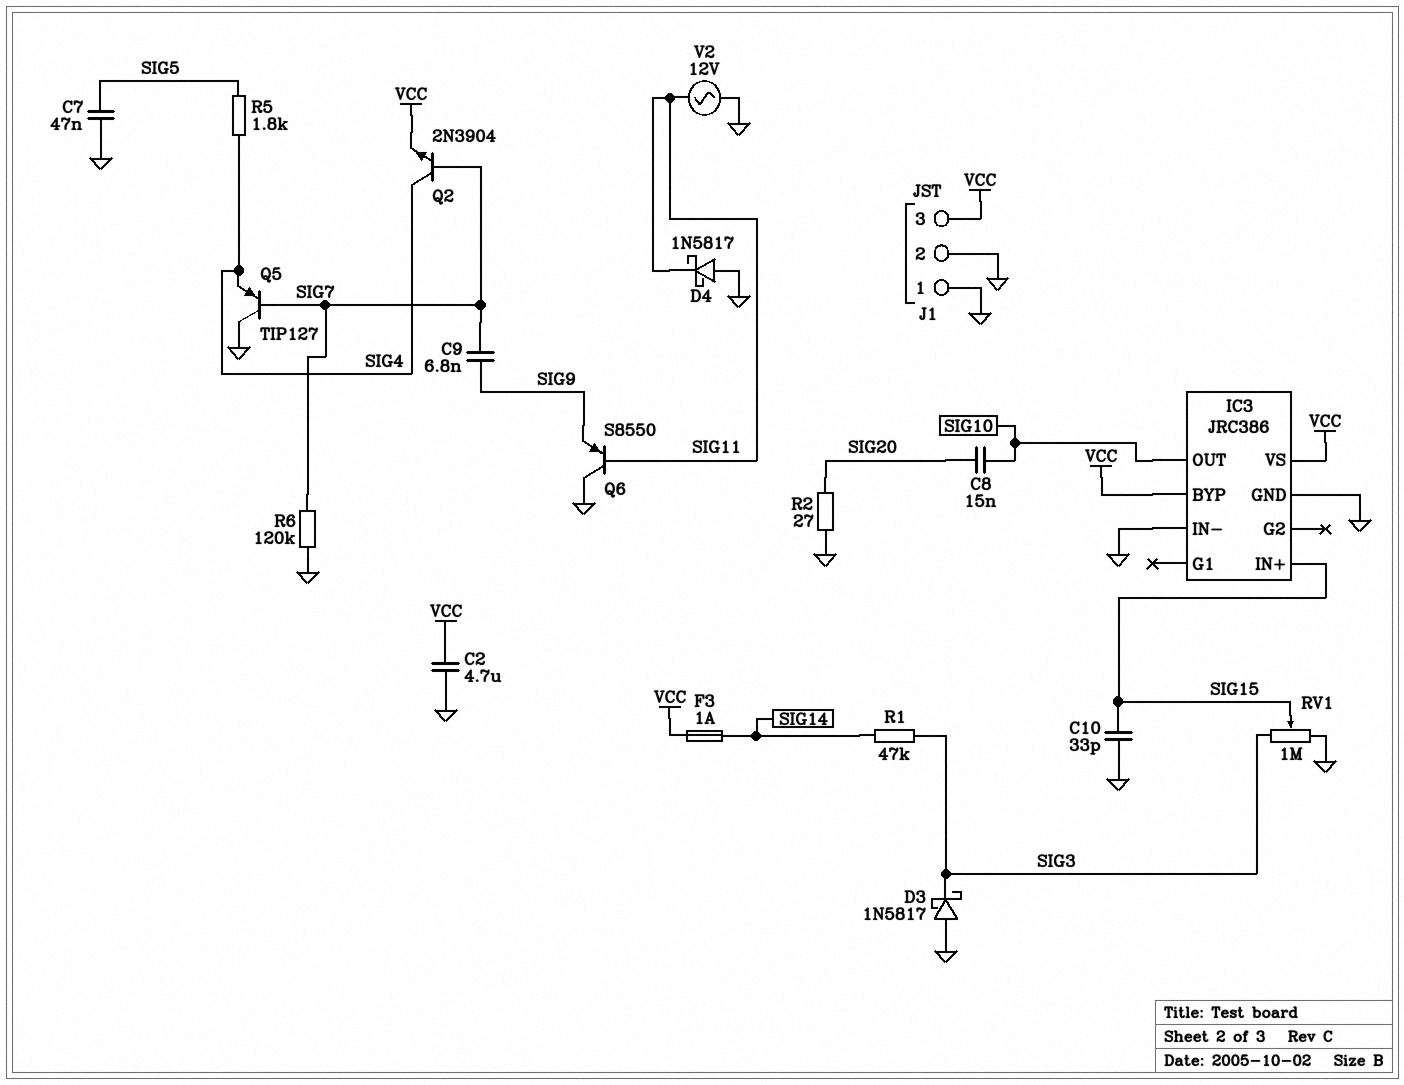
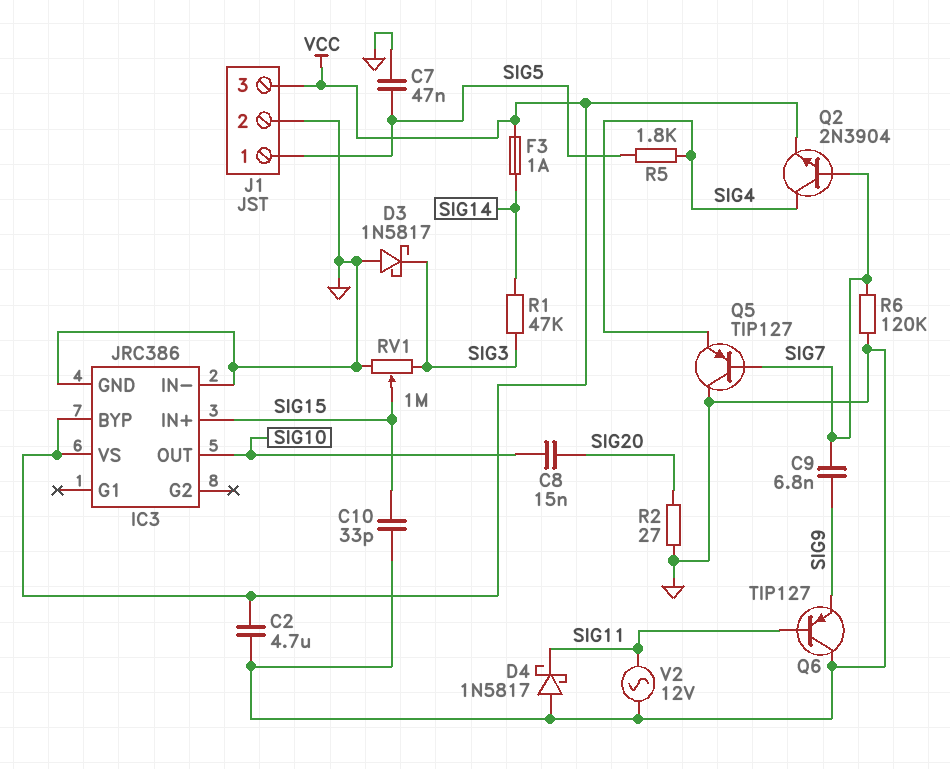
J1 pin 1: GND -> SIG5
Q6: PNP S8550 (B SIG11, C GND, E SIG9) -> PNP TIP127 (B SIG11, C GND, E SIG9)

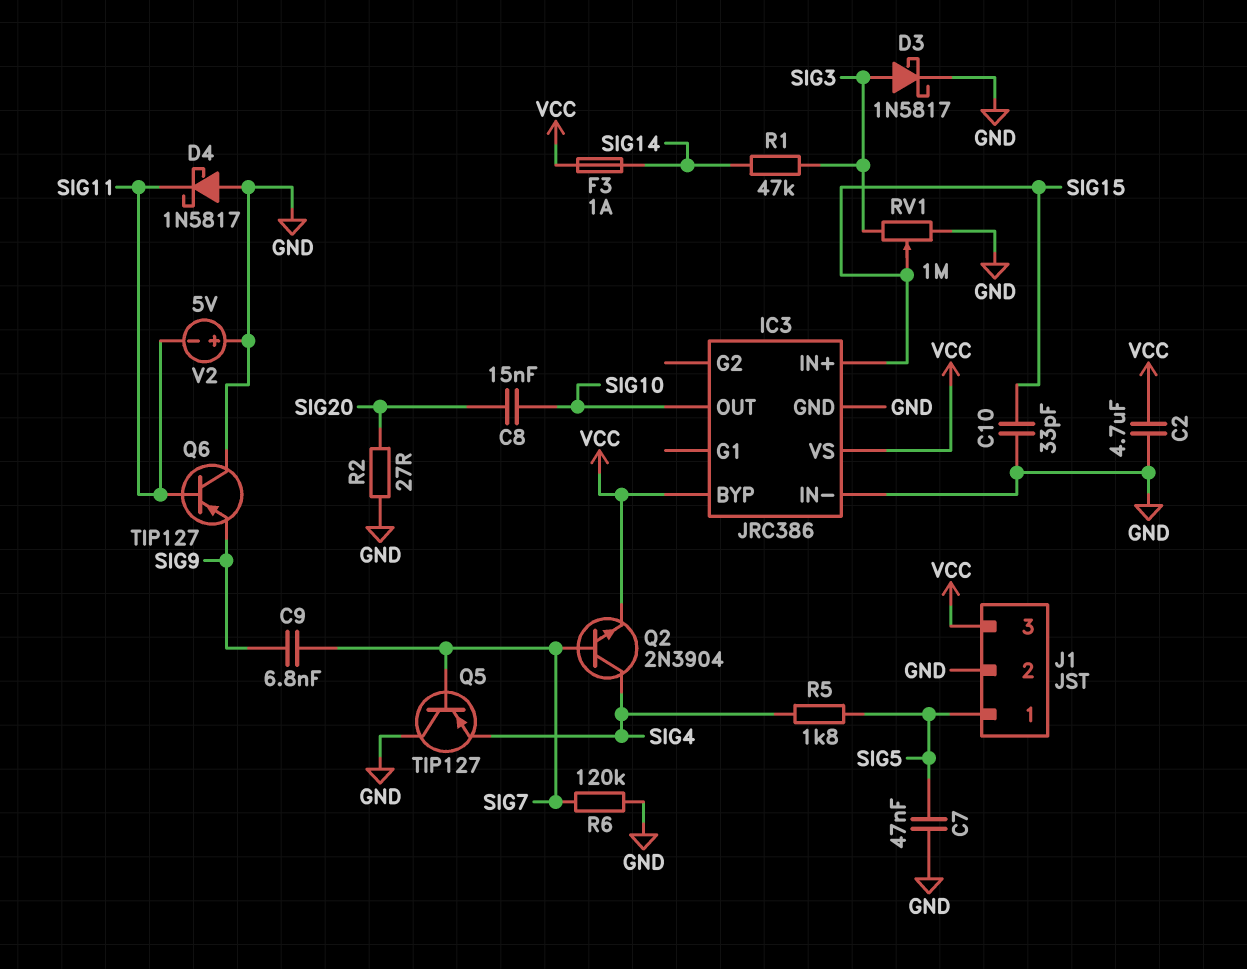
D3: schottky 1N5817 (A GND, K SIG3) -> schottky 1N5817 (A SIG3, K GND)
V2: AC 12V (GND, SIG11) -> 5V (plus GND, minus SIG11)

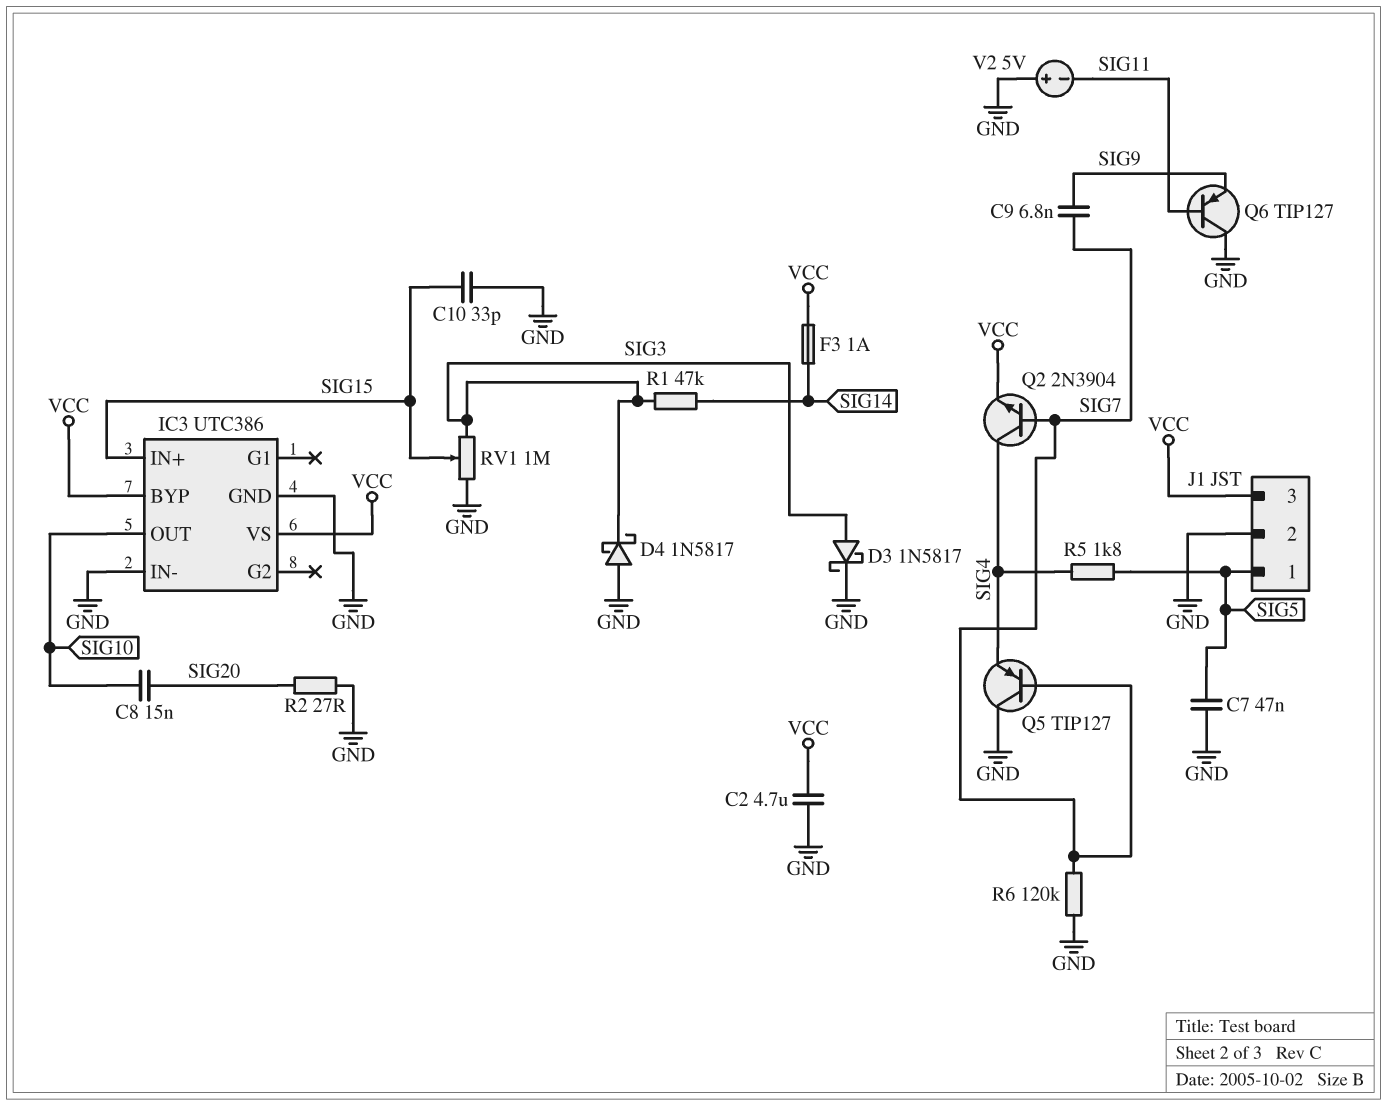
D4: schottky 1N5817 (A GND, K SIG11) -> schottky 1N5817 (A GND, K SIG3)
IC3: JRC386 -> UTC386

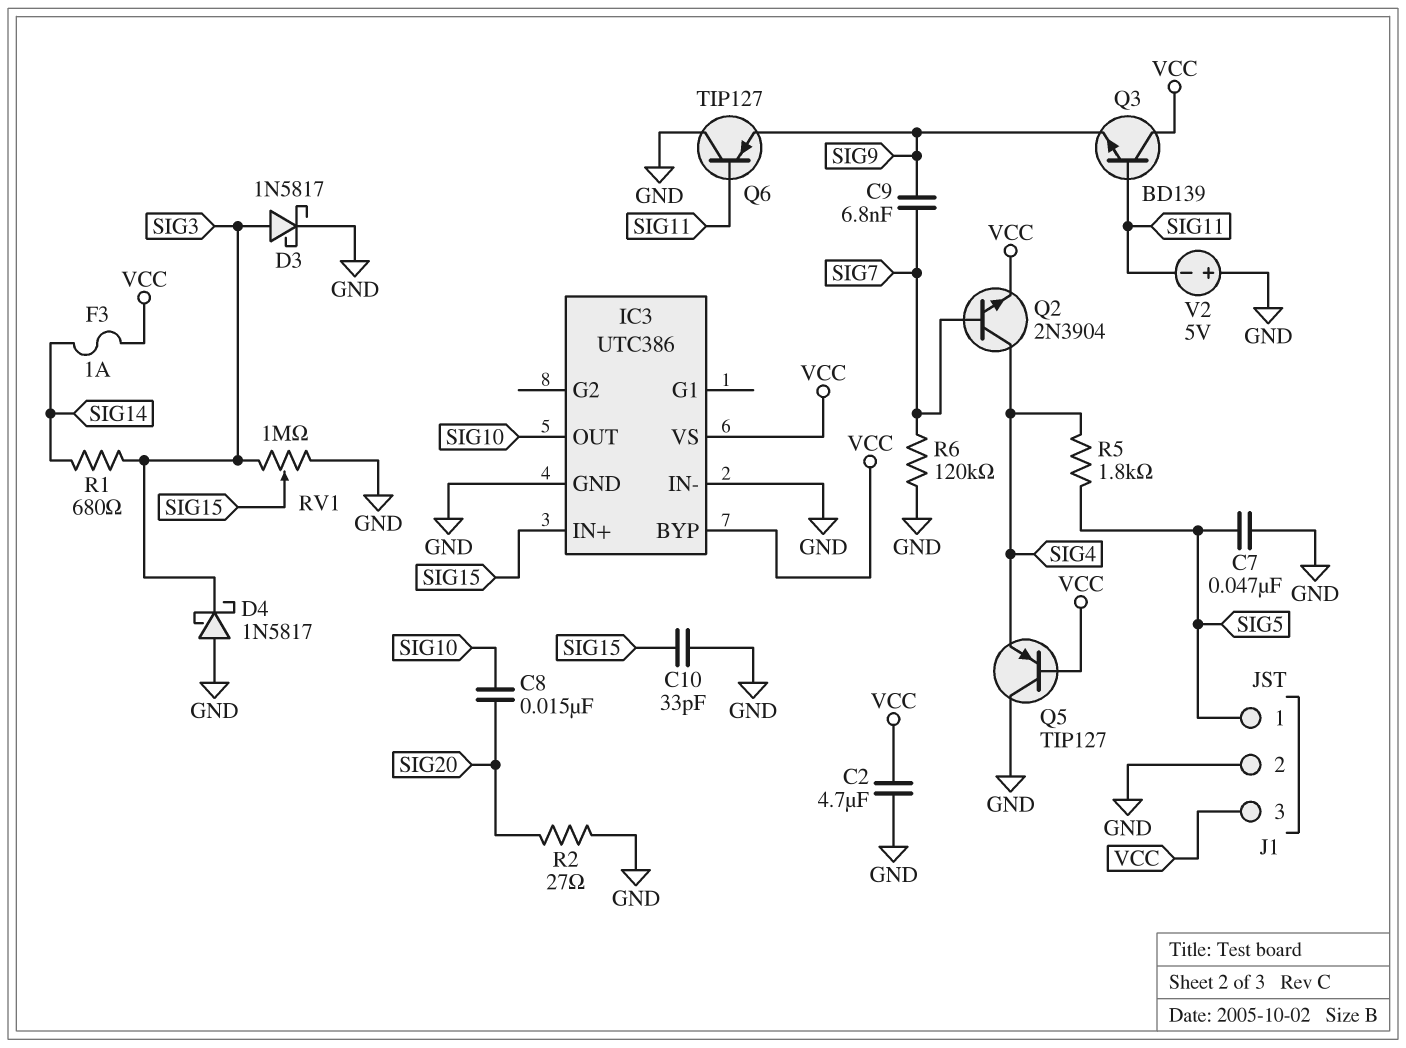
Q3: none -> NPN BD139 (B SIG11, C VCC, E SIG9)
Q5: PNP TIP127 (B SIG7, C GND, E SIG4) -> PNP TIP127 (B VCC, C GND, E SIG4)
R1: 47k (SIG3, SIG14) -> 680 (SIG3, SIG14)

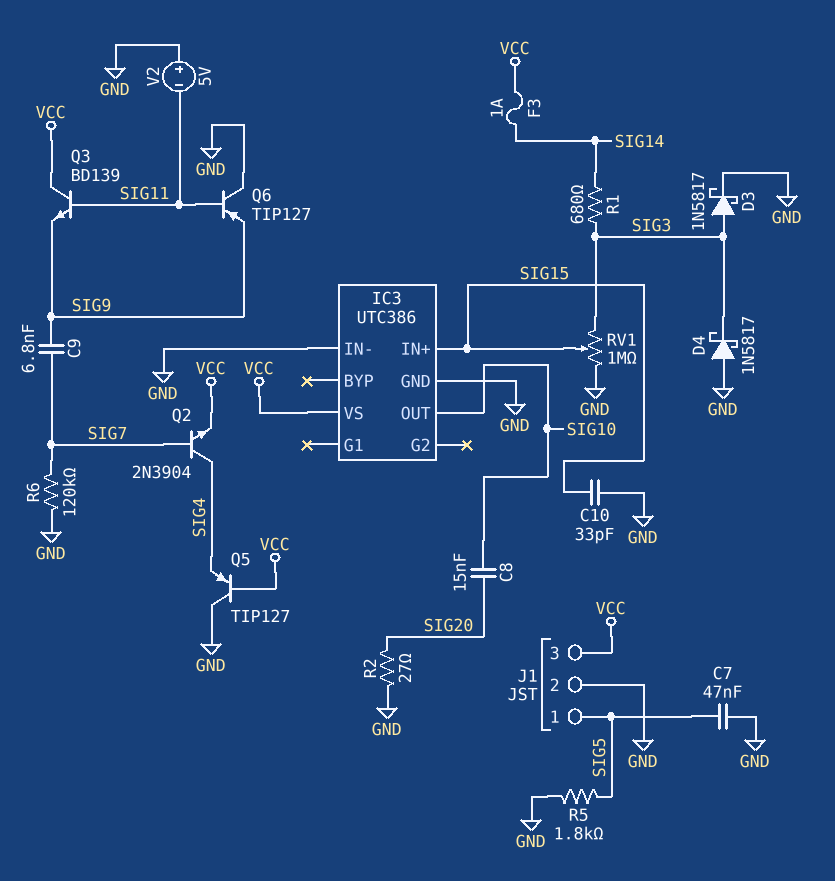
C2: 4.7uF (GND, VCC) -> none
IC3 pin BYP: VCC -> none
R5: 1.8k (SIG4, SIG5) -> 1.8k (GND, SIG5)

